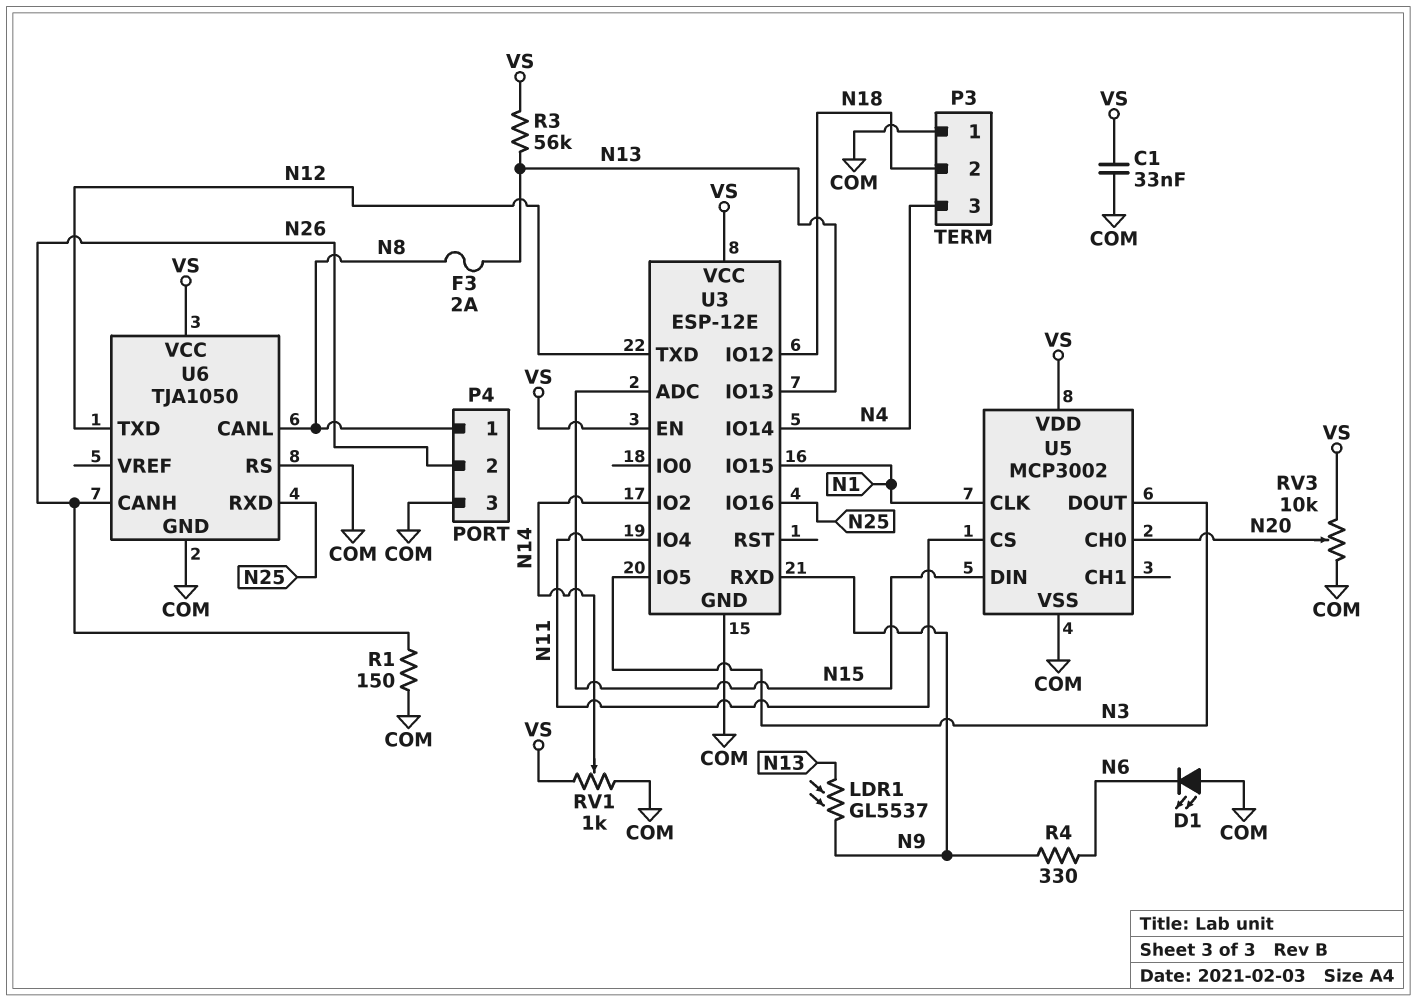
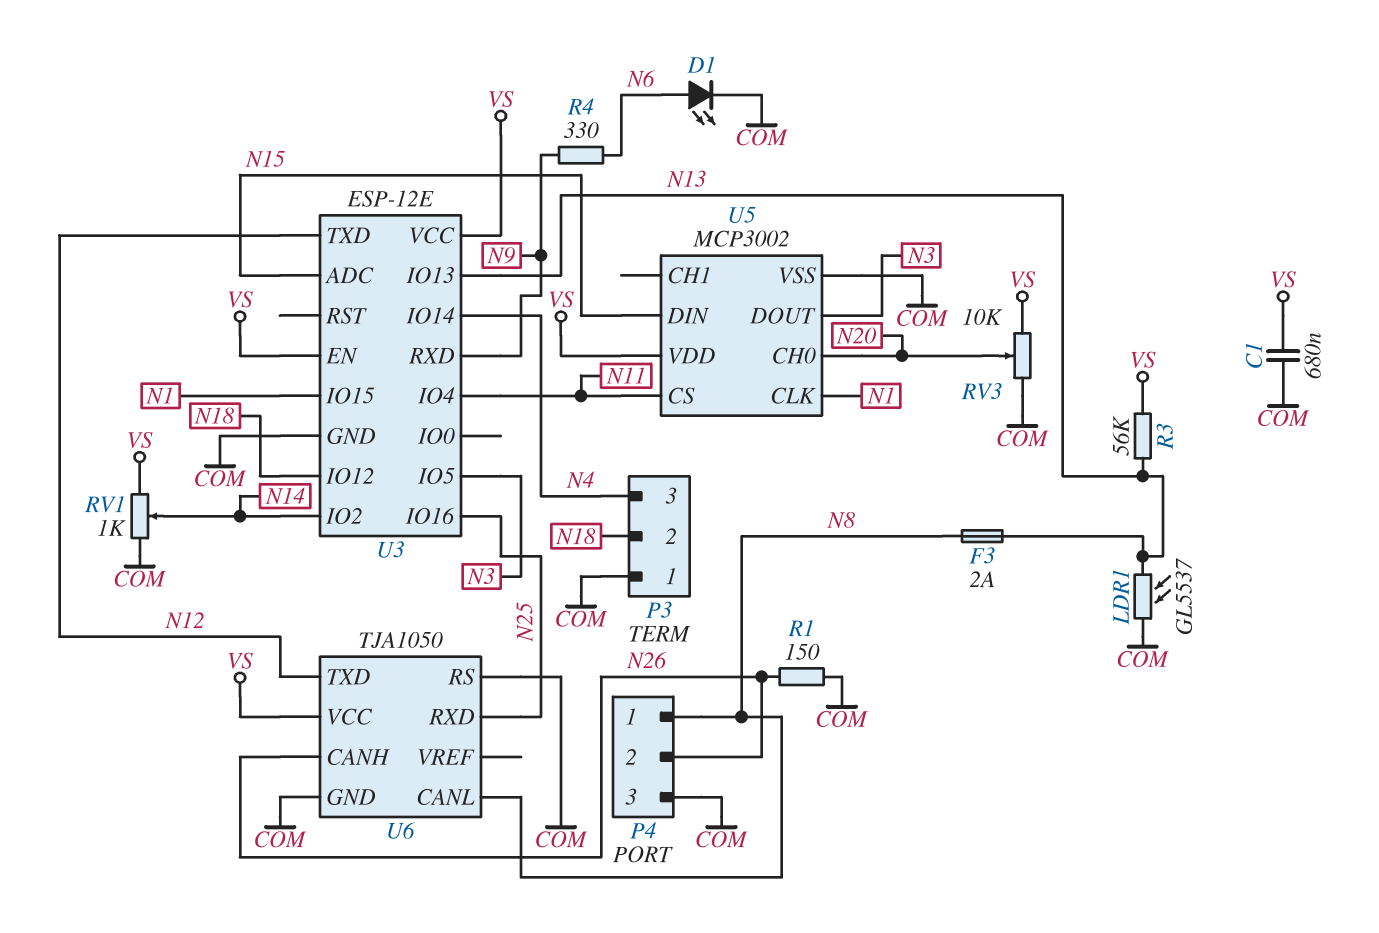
C1: 33nF (COM, VS) -> 680nF (COM, VS)
D1: LED (A COM, K N6) -> LED (A N6, K COM)
LDR1: GL5537 (N9, N13) -> GL5537 (COM, N13)

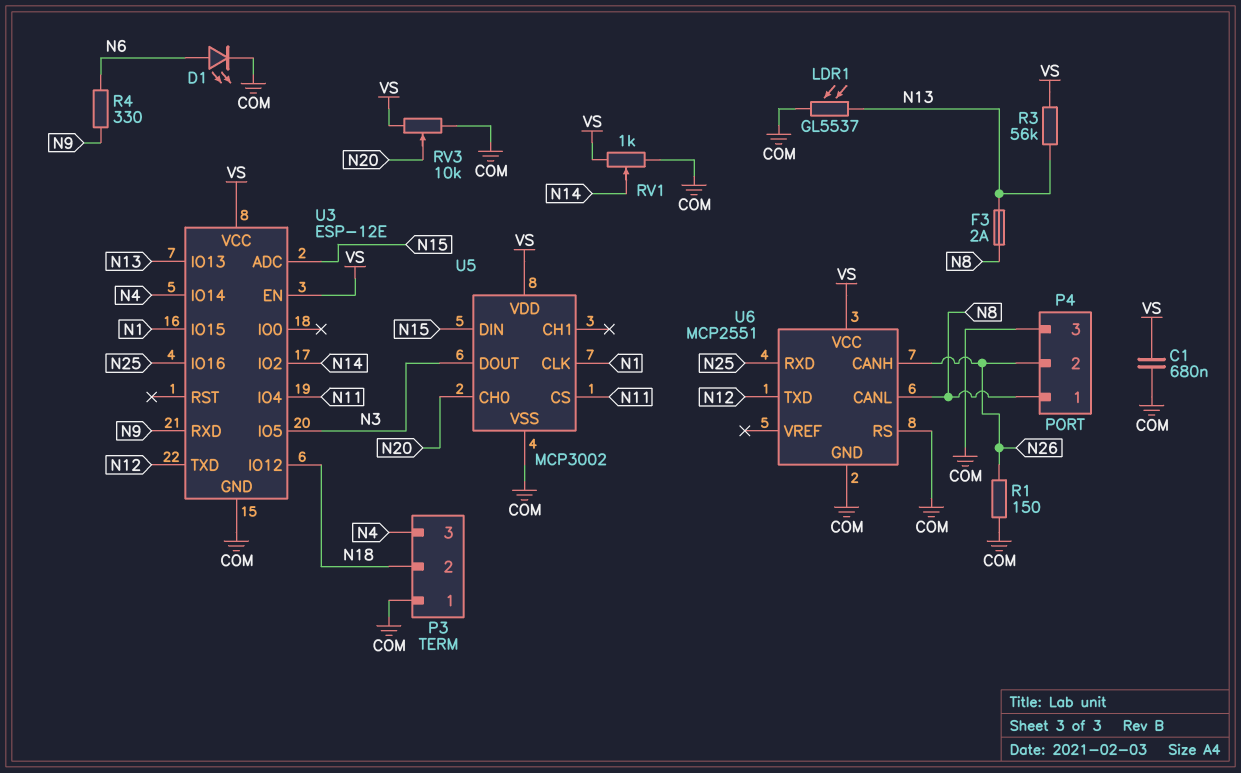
U6: TJA1050 -> MCP2551

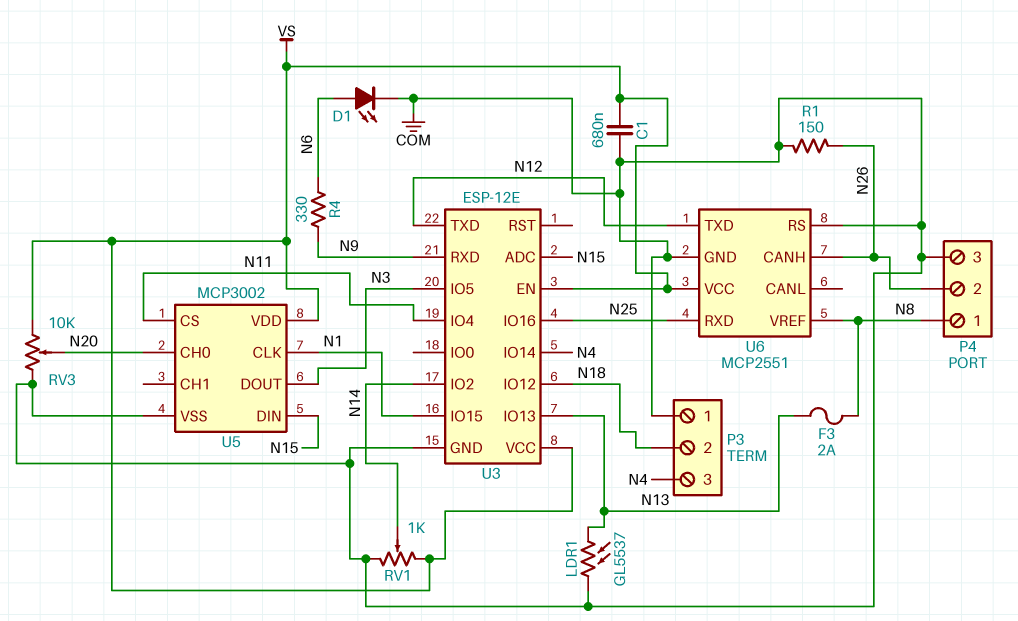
R3: 56k (N13, VS) -> none
U6 pin CANL: N8 -> none
U6 pin VREF: none -> N8

